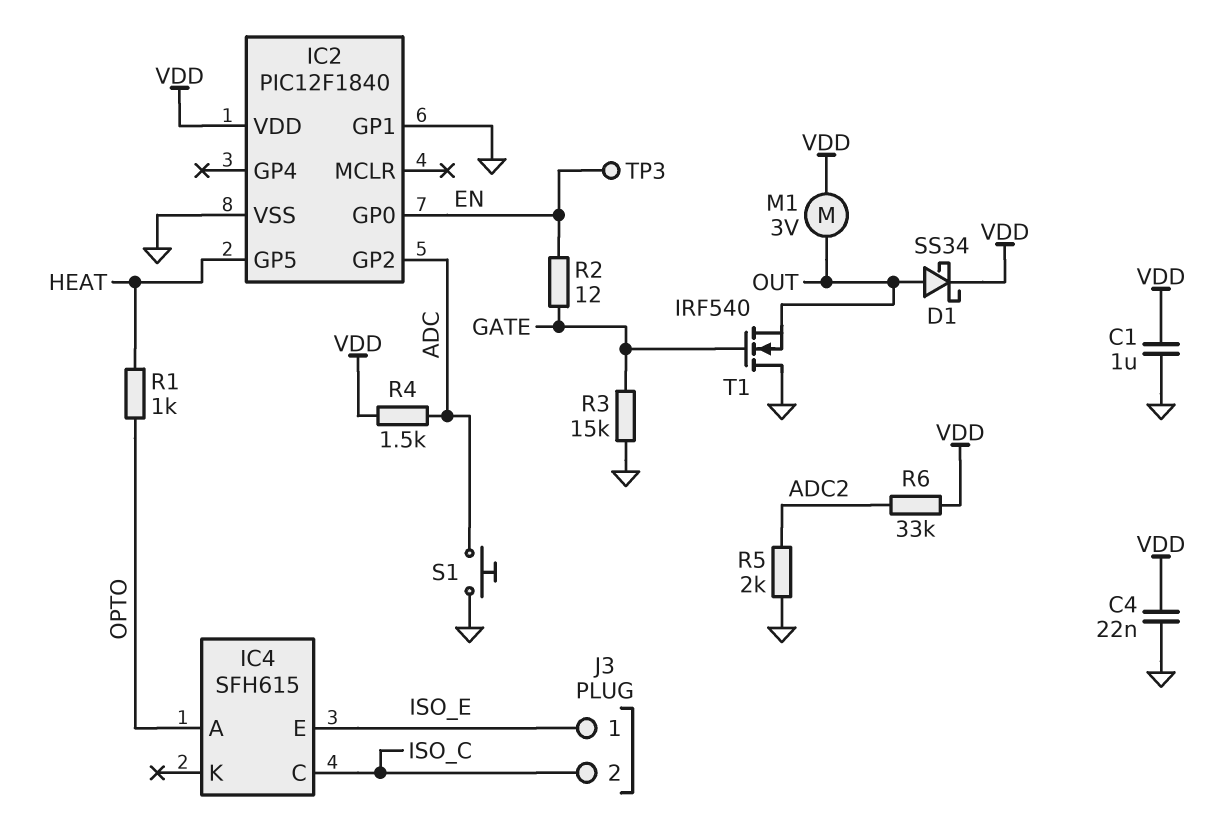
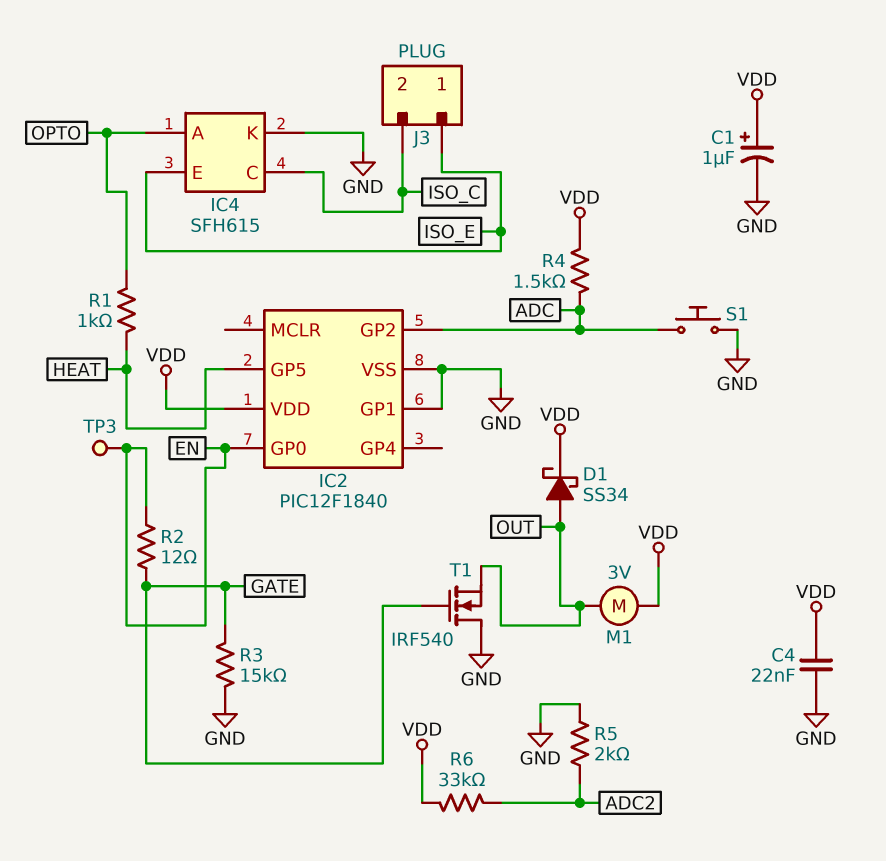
C1: 1uF (GND, VDD) -> 1uF (plus VDD, minus GND)
IC4 pin K: none -> GND

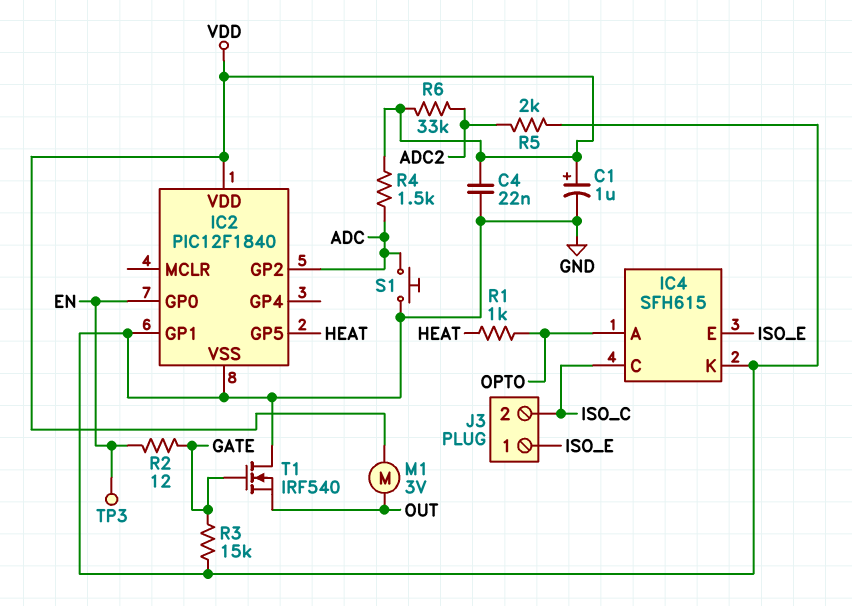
D1: schottky SS34 (A OUT, K VDD) -> none

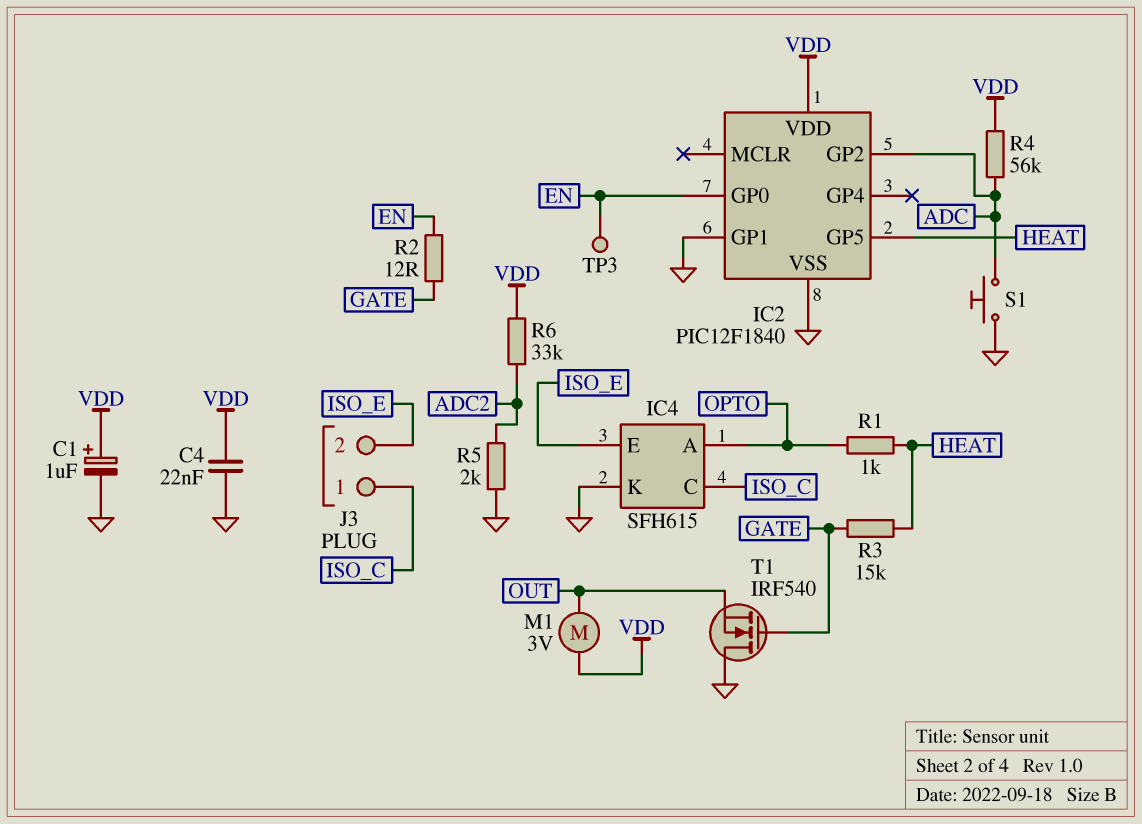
J3 pin 1: ISO_E -> ISO_C
J3 pin 2: ISO_C -> ISO_E
R3: 15k (GATE, GND) -> 15k (GATE, HEAT)
R4: 1.5k (ADC, VDD) -> 56k (ADC, VDD)

